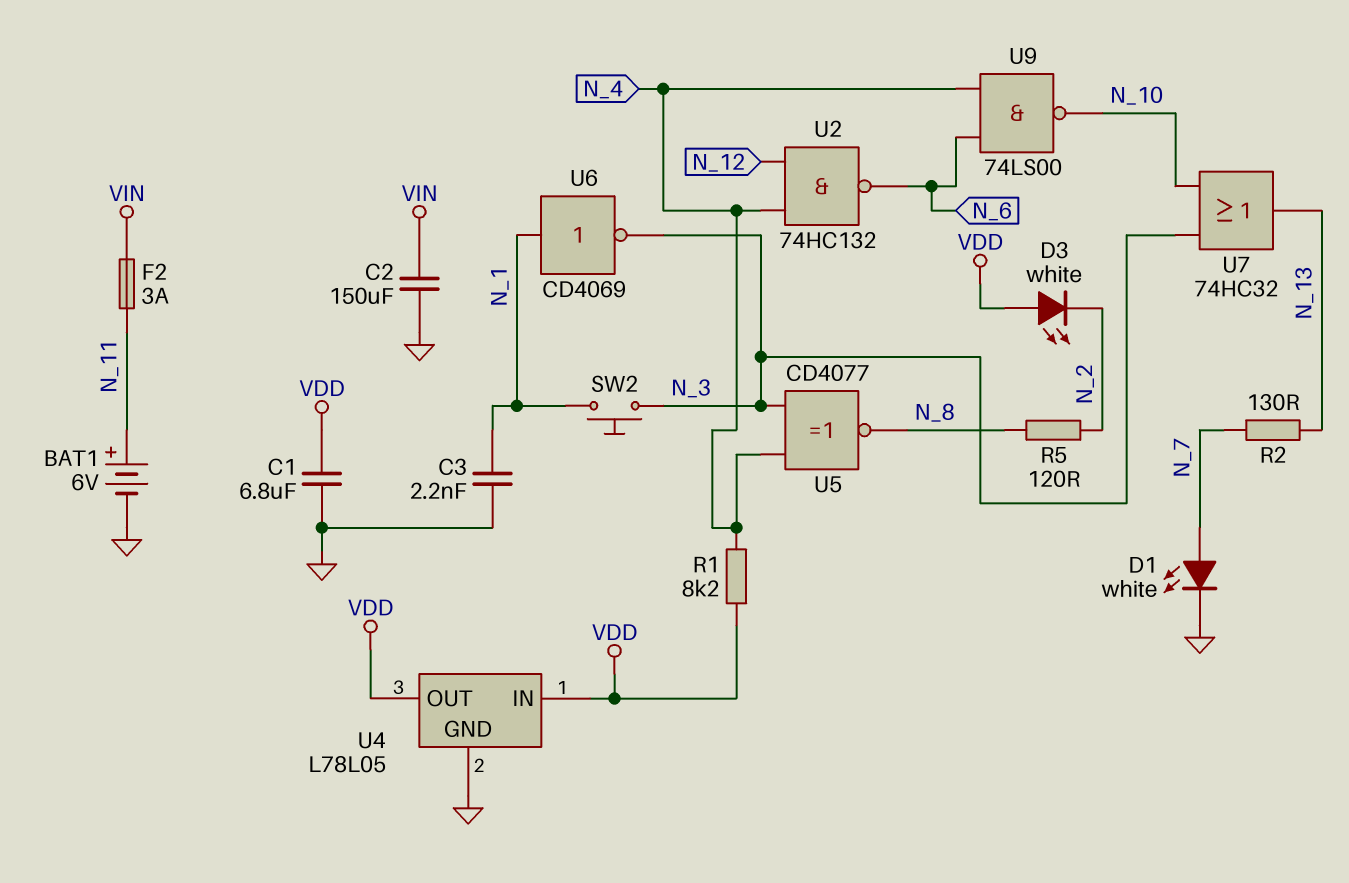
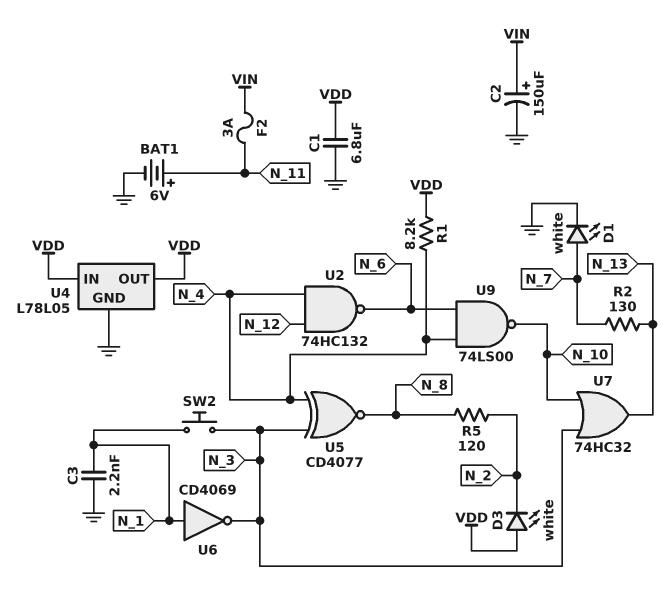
C2: 150uF (GND, VIN) -> 150uF (plus VIN, minus GND)

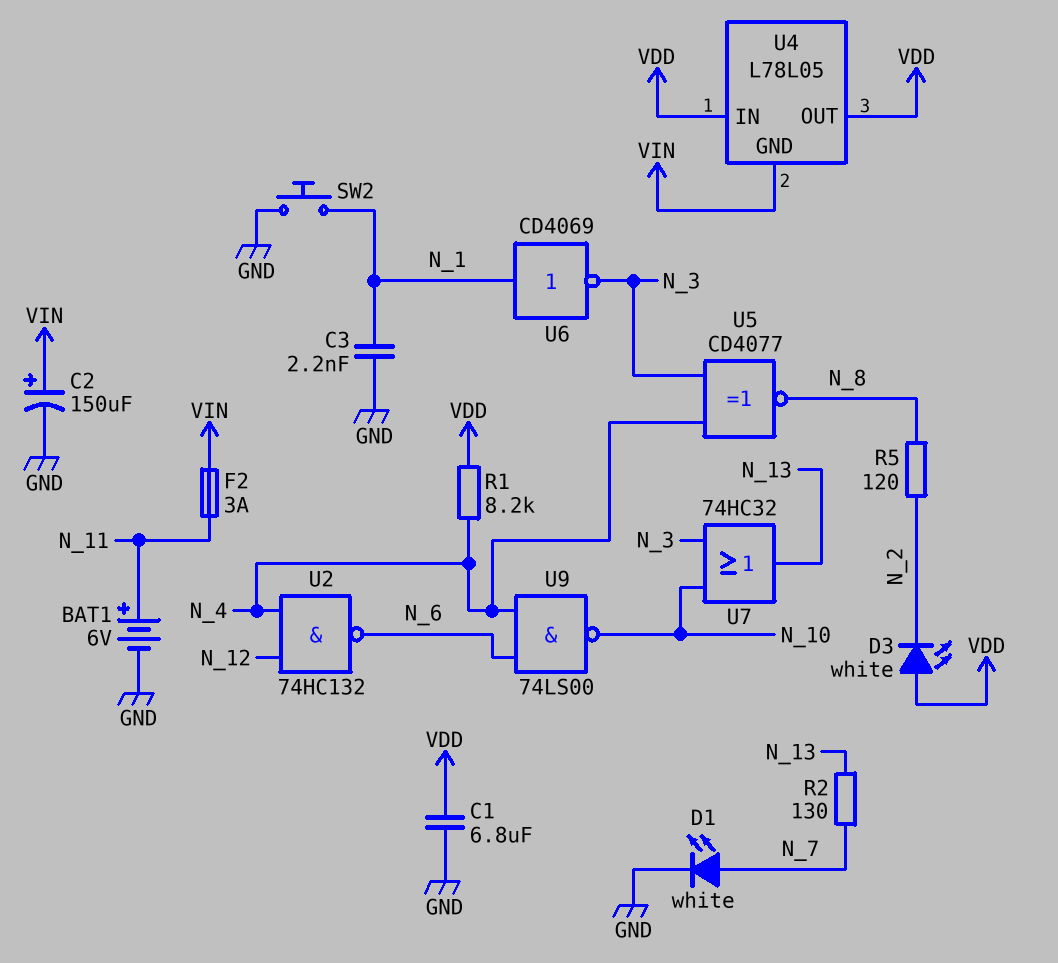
SW2: button (N_1, N_3) -> button (GND, N_1)
U4 pin GND: GND -> VIN

